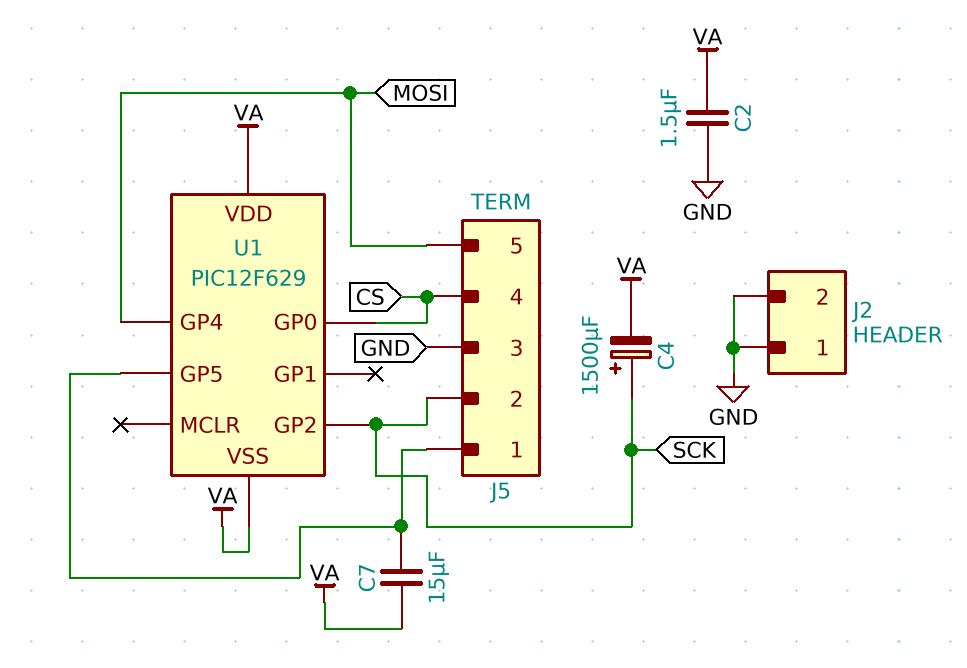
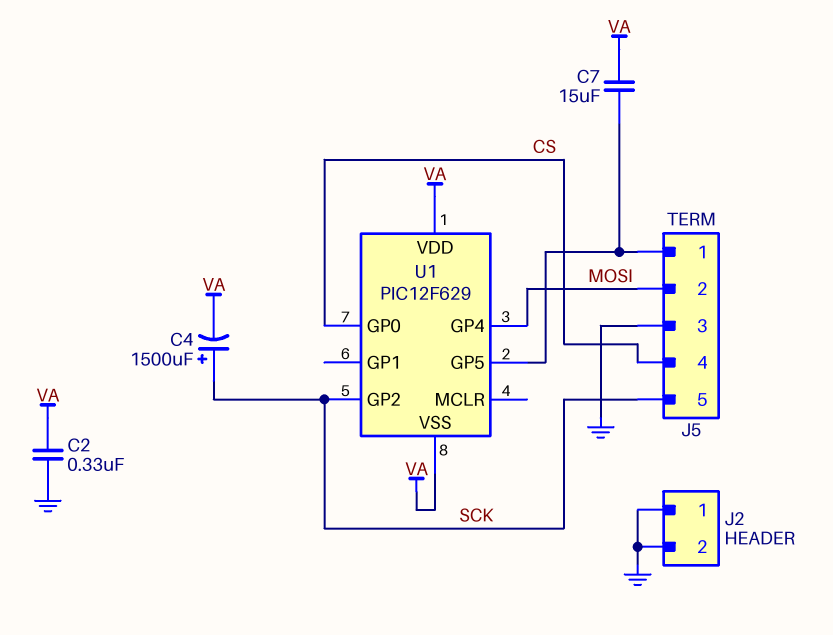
C2: 1.5uF (GND, VA) -> 330nF (GND, VA)
J5 pin 2: SCK -> MOSI
J5 pin 5: MOSI -> SCK

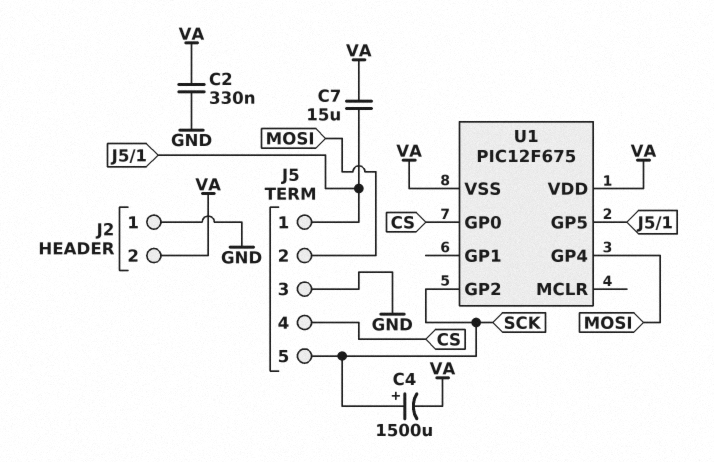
J2 pin 2: GND -> VA
U1: PIC12F629 -> PIC12F675

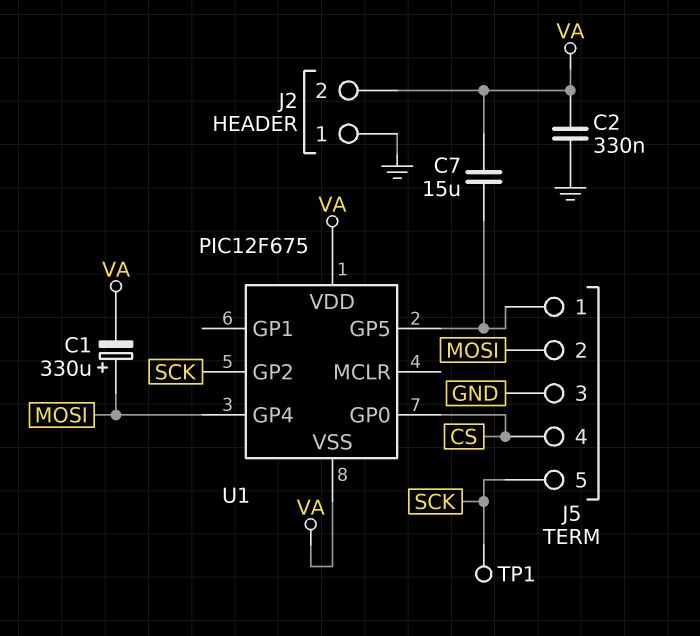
C1: none -> 330uF (plus MOSI, minus VA)
C4: 1500uF (plus SCK, minus VA) -> none
TP1: none -> test point (SCK)

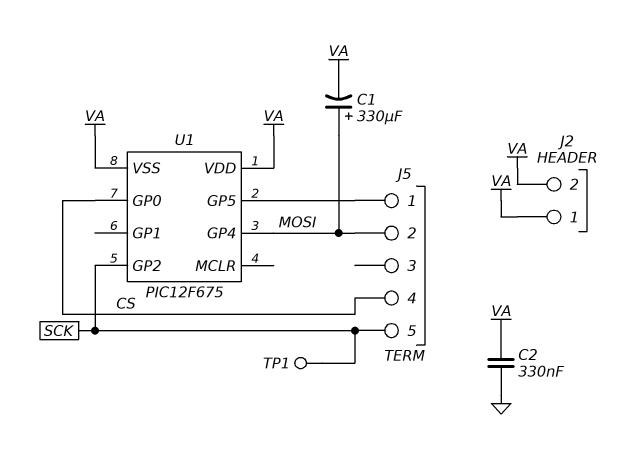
C7: 15uF (J5/1, VA) -> none
J2 pin 1: GND -> VA
J5 pin 3: GND -> none

